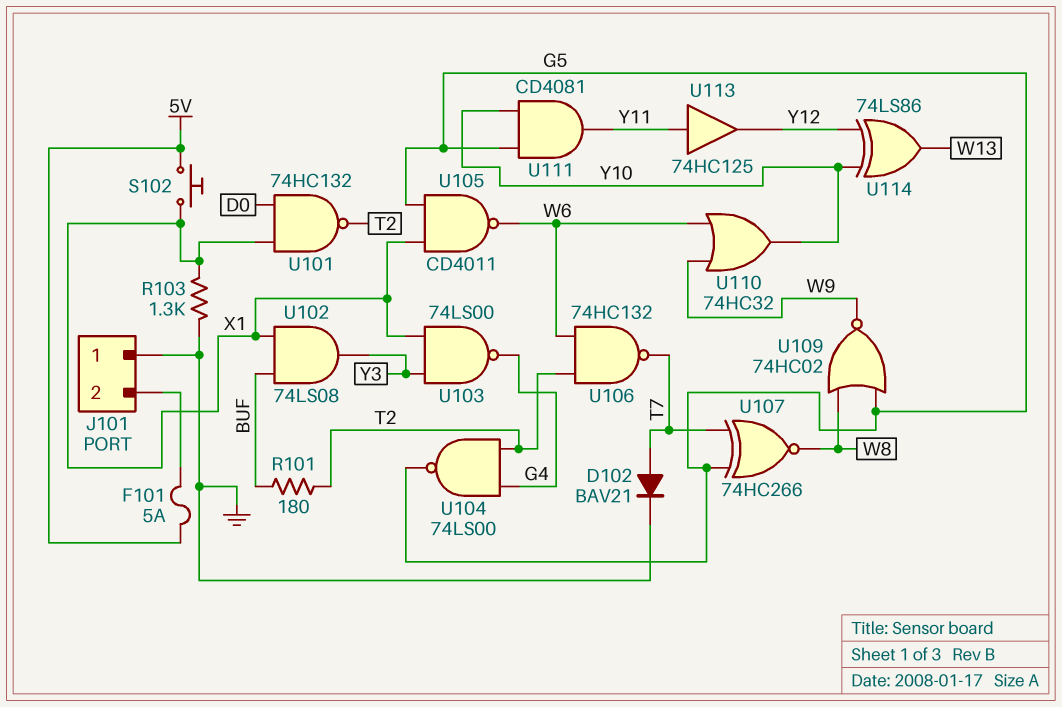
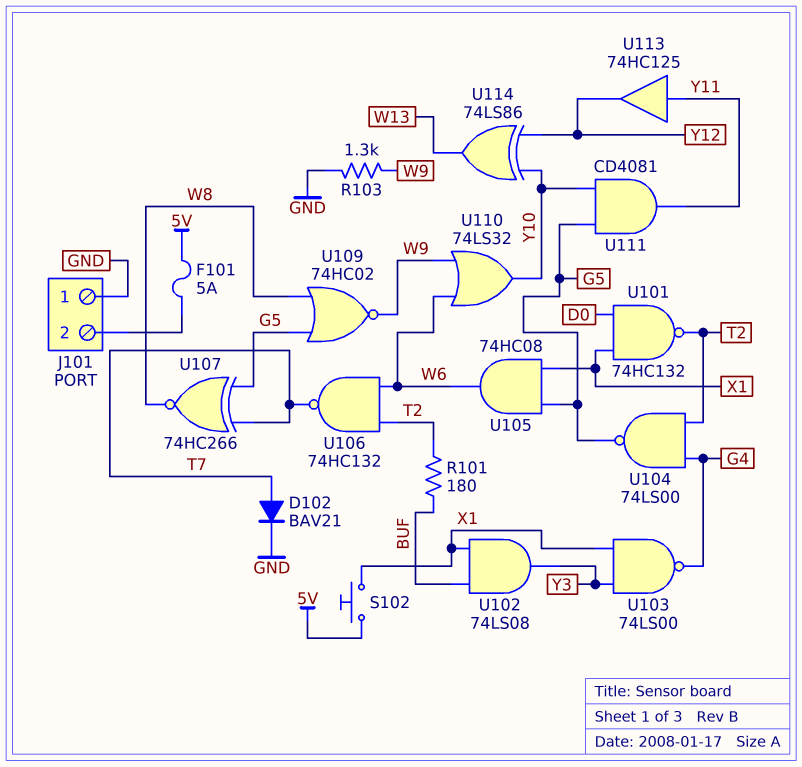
R103: 1.3k (GND, X1) -> 1.3k (GND, W9)
U105: NAND CD4011 (in G5, in X1, out W6) -> AND 74HC08 (in G5, in X1, out W6)
U110: OR 74HC32 (in W6, in W9, out Y10) -> OR 74LS32 (in W6, in W9, out Y10)

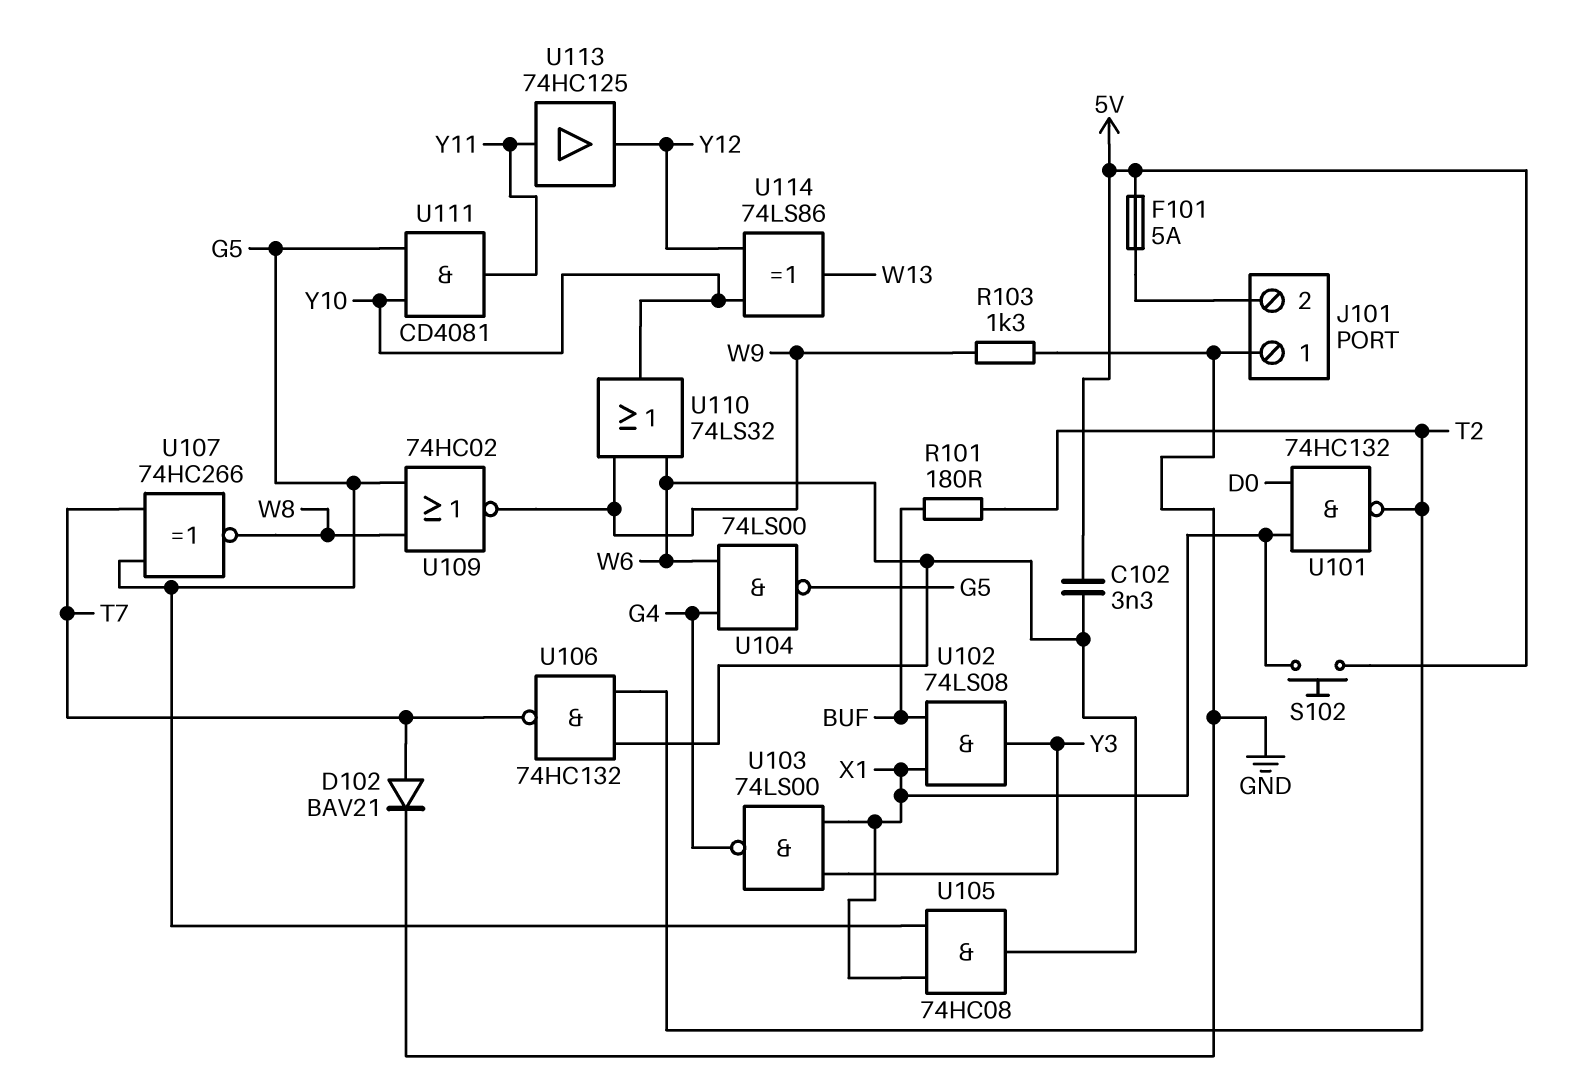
C102: none -> 3.3nF (5V, W6)
U104: NAND 74LS00 (in G4, in T2, out G5) -> NAND 74LS00 (in G4, in W6, out G5)

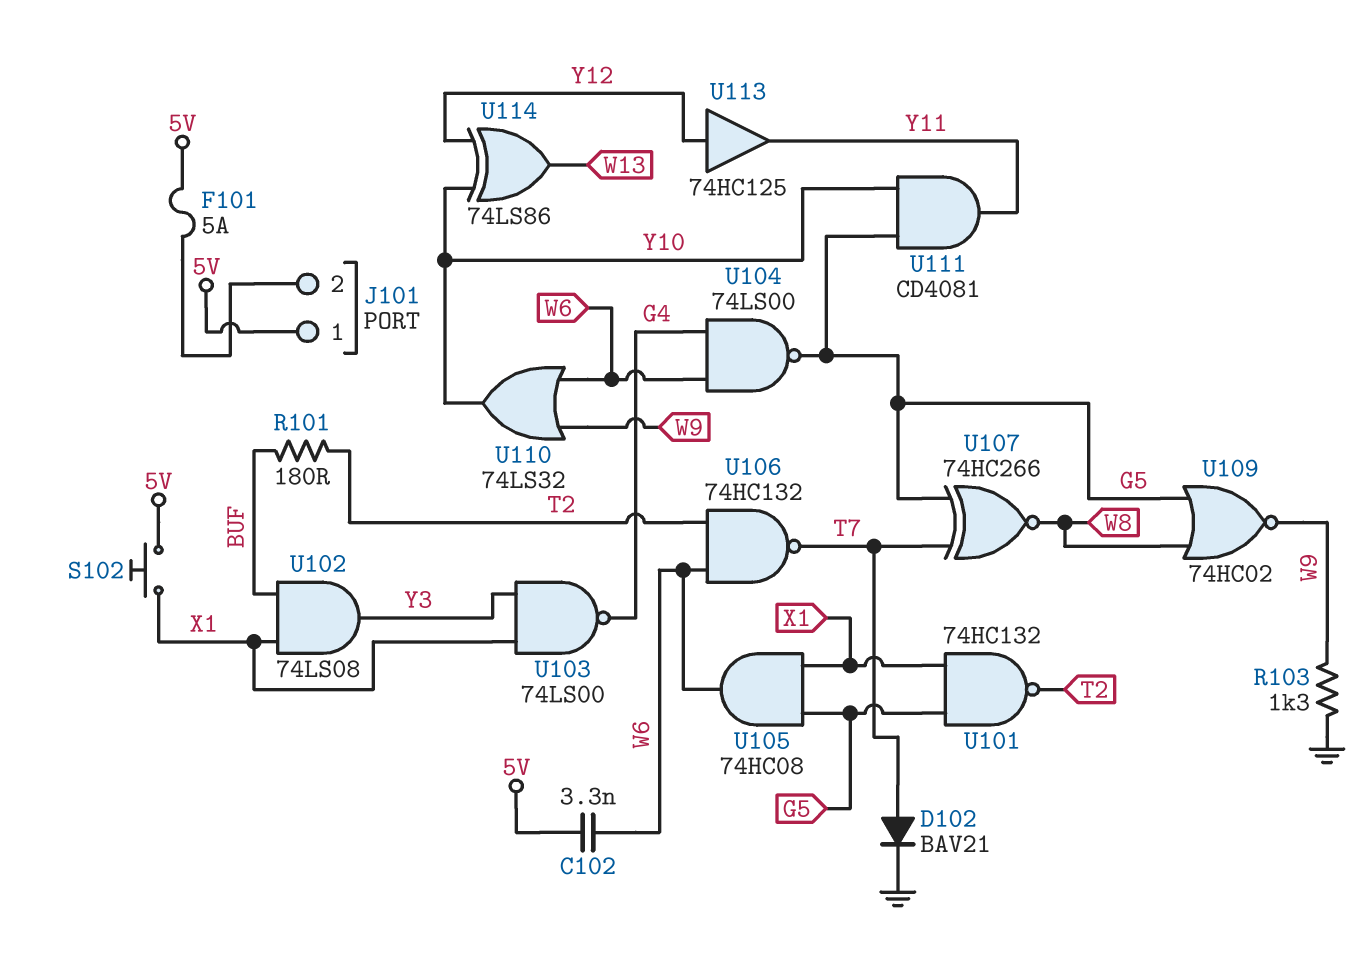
J101 pin 1: GND -> 5V
U101: NAND 74HC132 (in D0, in X1, out T2) -> NAND 74HC132 (in G5, in X1, out T2)
U113: buffer 74HC125 (in Y11, out Y12) -> buffer 74HC125 (in Y12, out Y11)

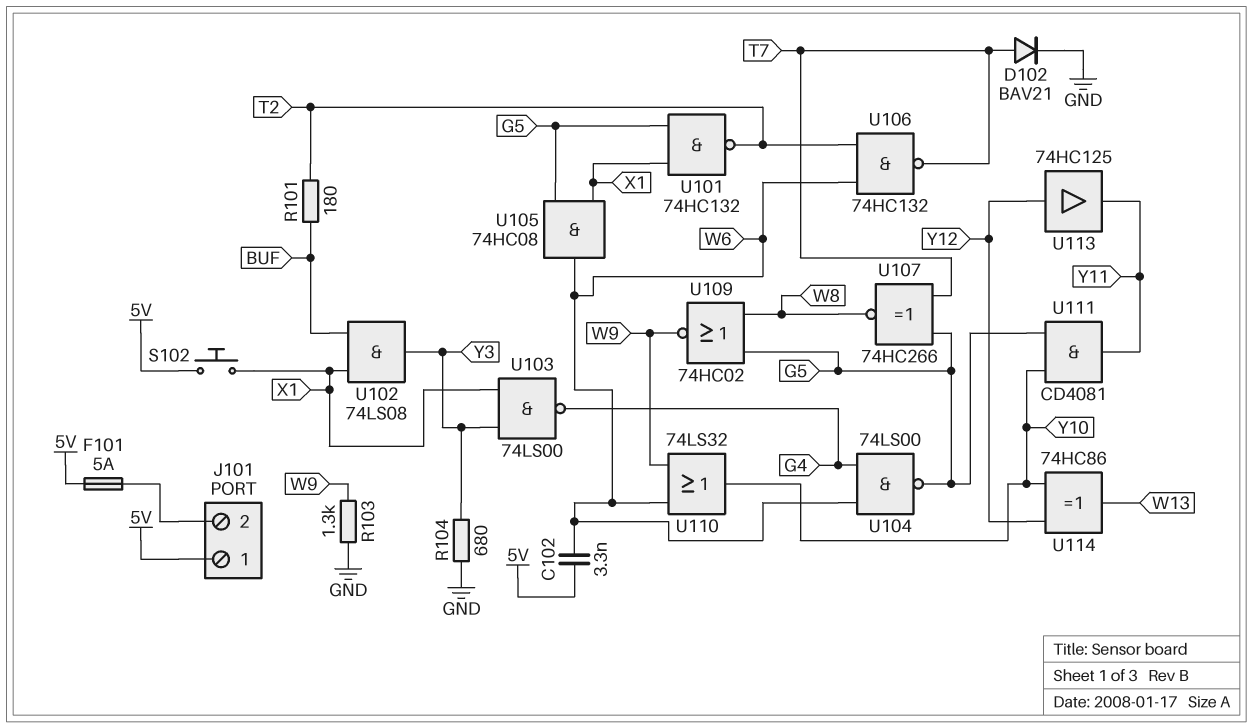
R104: none -> 680 (GND, Y3)
U114: XOR 74LS86 (in Y10, in Y12, out W13) -> XOR 74HC86 (in Y10, in Y12, out W13)

